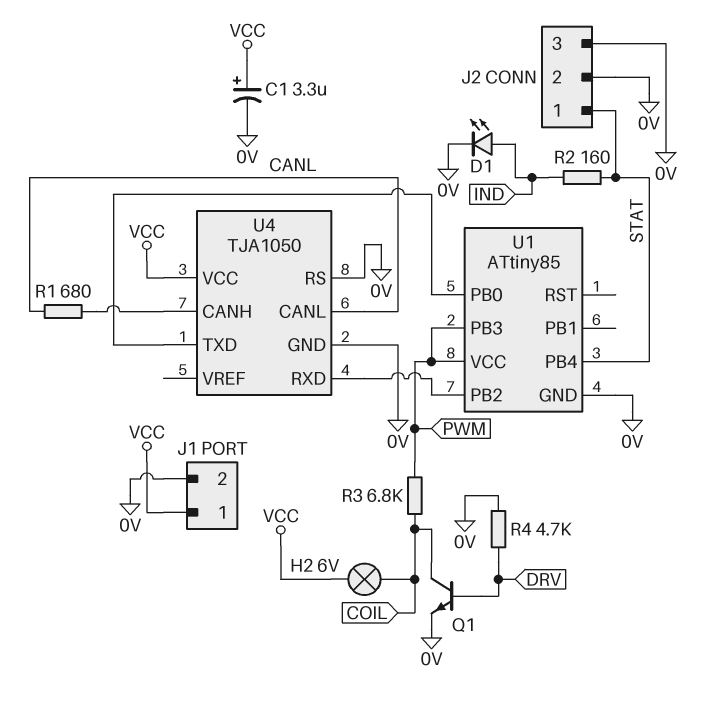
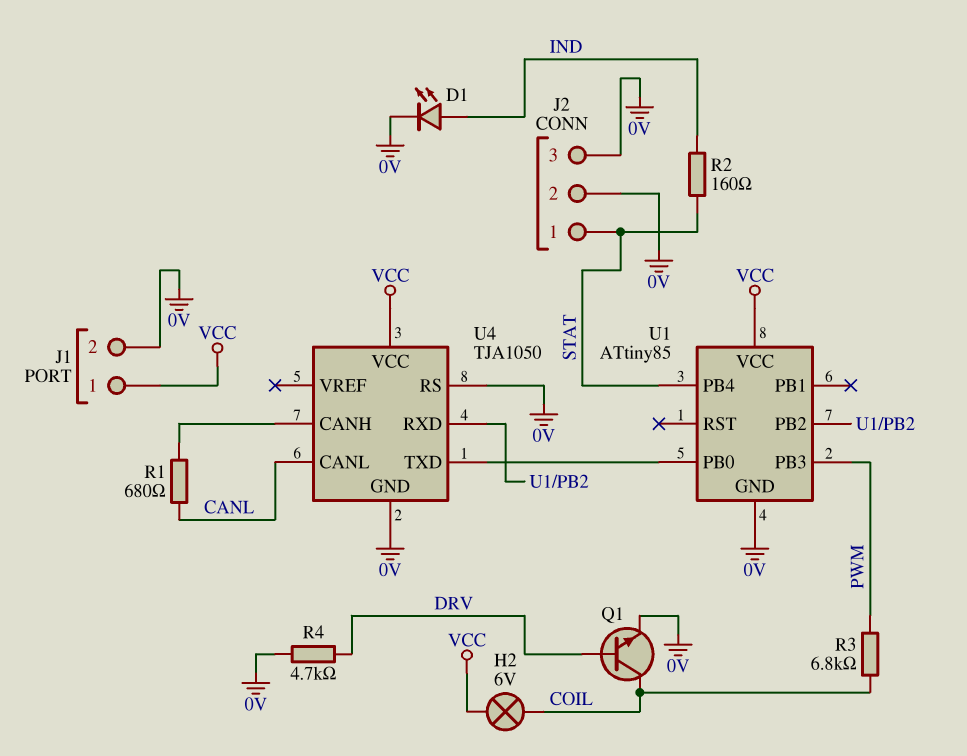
C1: 3.3uF (plus VCC, minus 0V) -> none
U1 pin VCC: PWM -> VCC

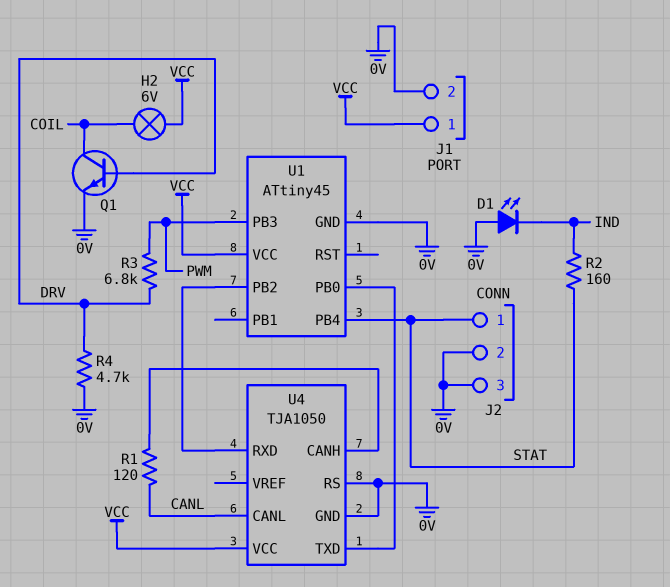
D1: LED (A IND, K 0V) -> LED (A 0V, K IND)
R1: 680 (CANL, U4/CANH) -> 120 (CANL, U4/CANH)
R3: 6.8k (COIL, PWM) -> 6.8k (DRV, PWM)
U1: ATtiny85 -> ATtiny45

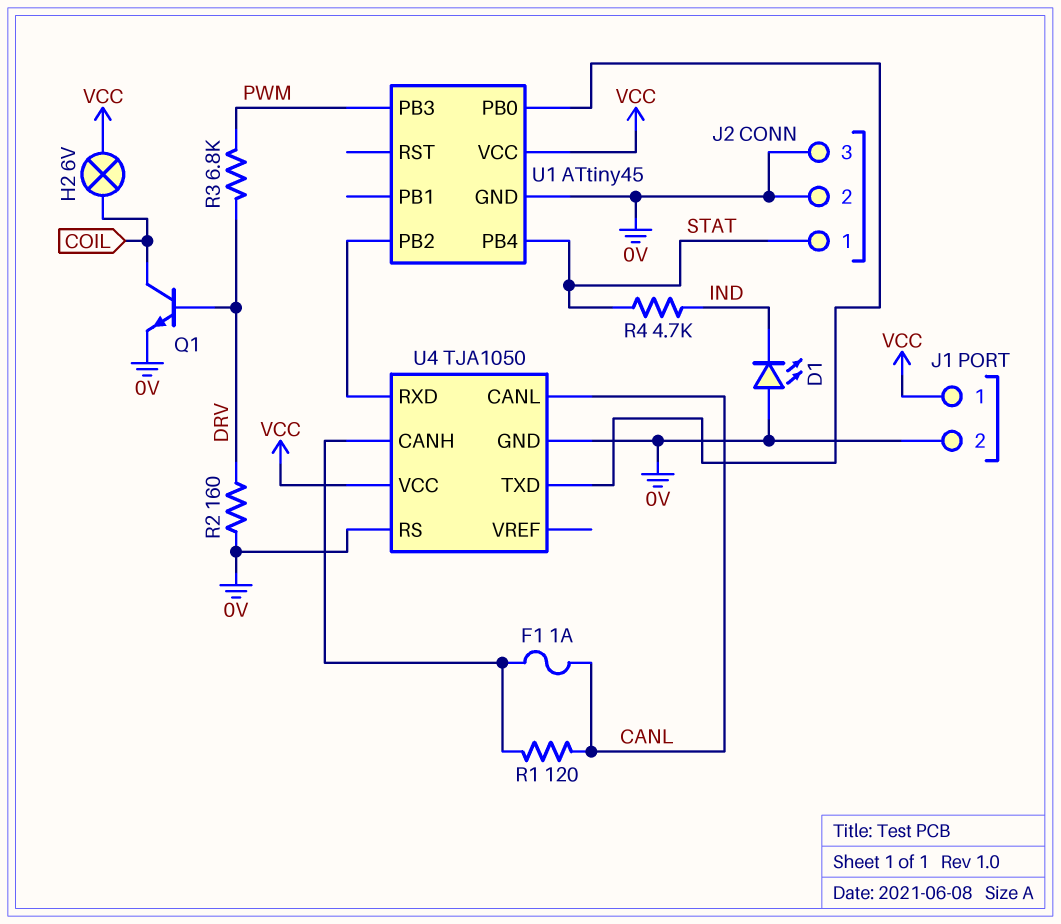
F1: none -> 1A (CANL, U4/CANH)
R2: 160 (IND, STAT) -> 160 (0V, DRV)
R4: 4.7k (0V, DRV) -> 4.7k (IND, STAT)

